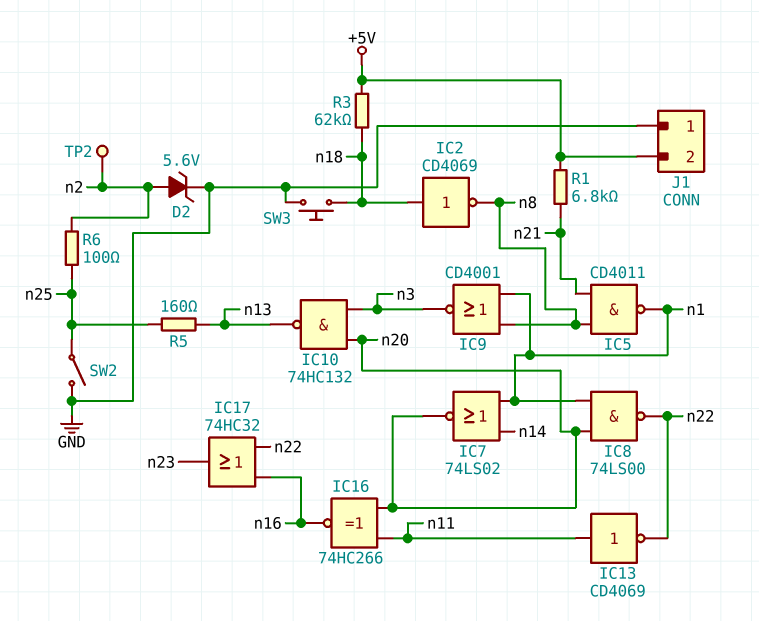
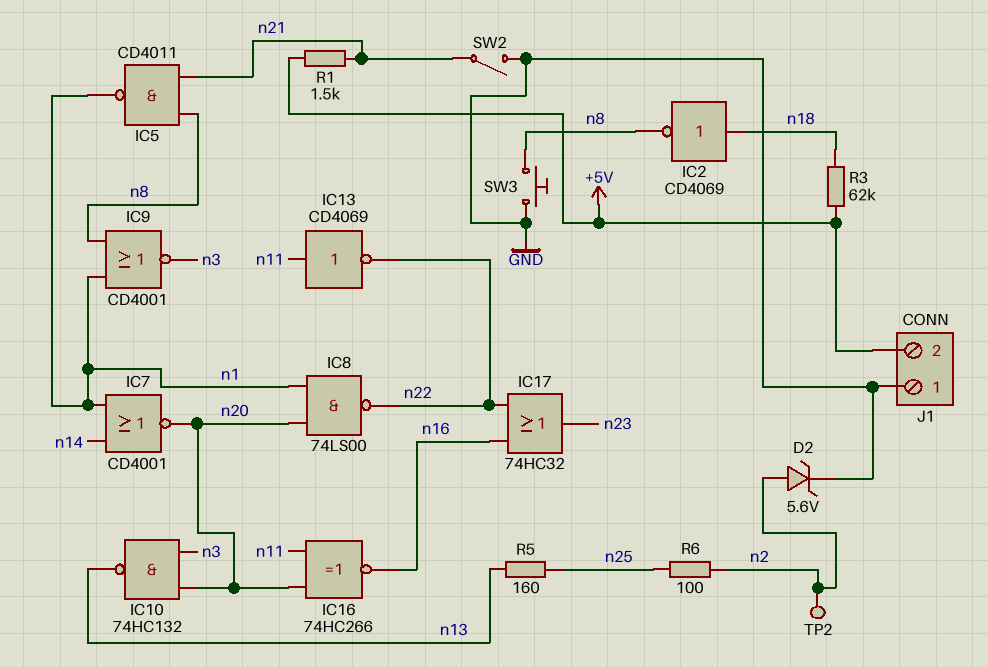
IC7: NOR 74LS02 (in n1, in n14, out n20) -> NOR CD4001 (in n1, in n14, out n20)
R1: 6.8k (+5V, n21) -> 1.5k (+5V, n21)
SW2: switch (GND, n25) -> switch (GND, n21)
SW3: button (GND, n18) -> button (GND, n8)

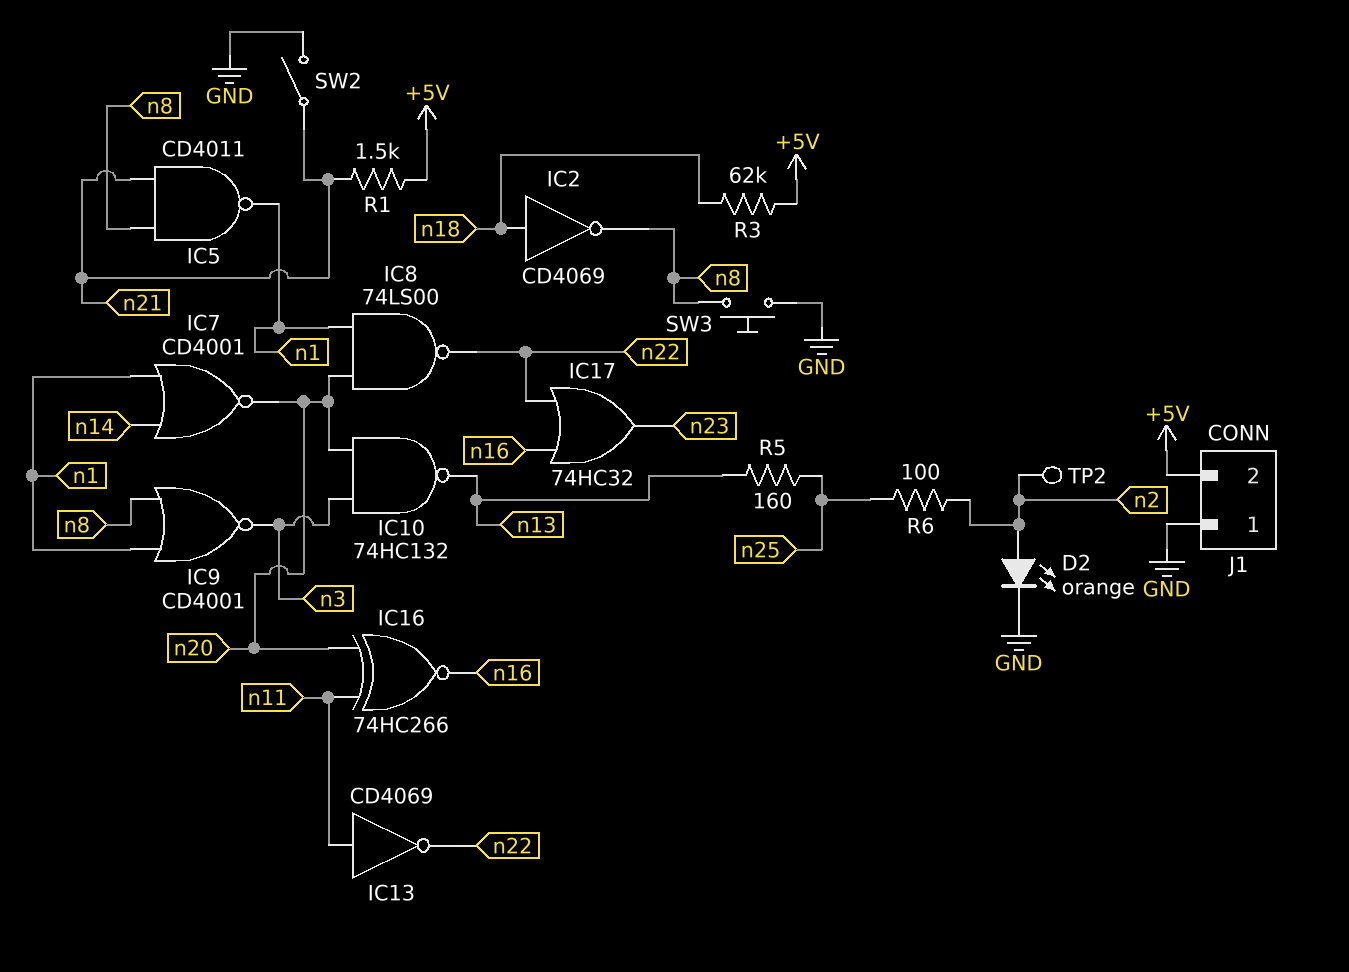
D2: zener 5.6V (A n2, K GND) -> LED orange (A n2, K GND)

